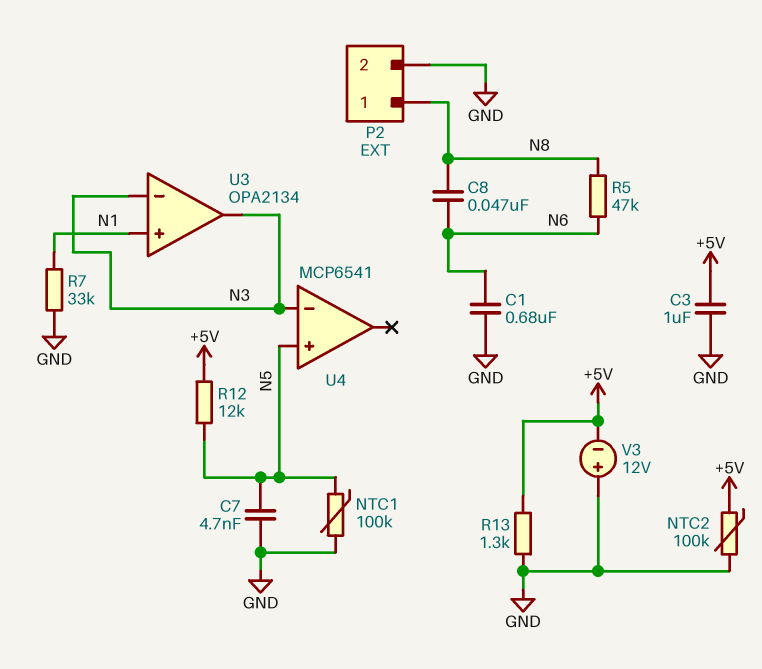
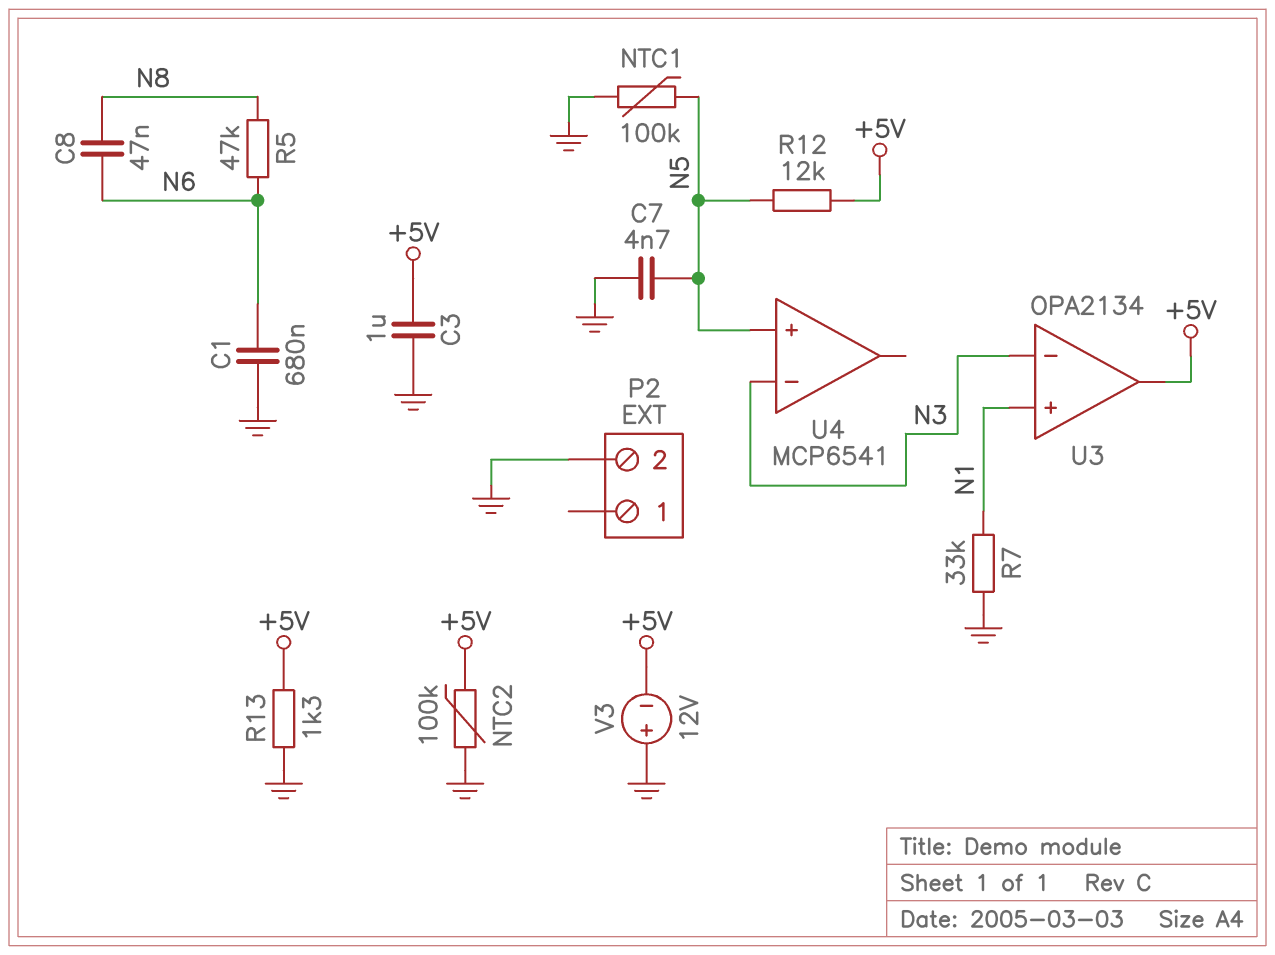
P2 pin 1: N8 -> none
U3 pin out: N3 -> +5V

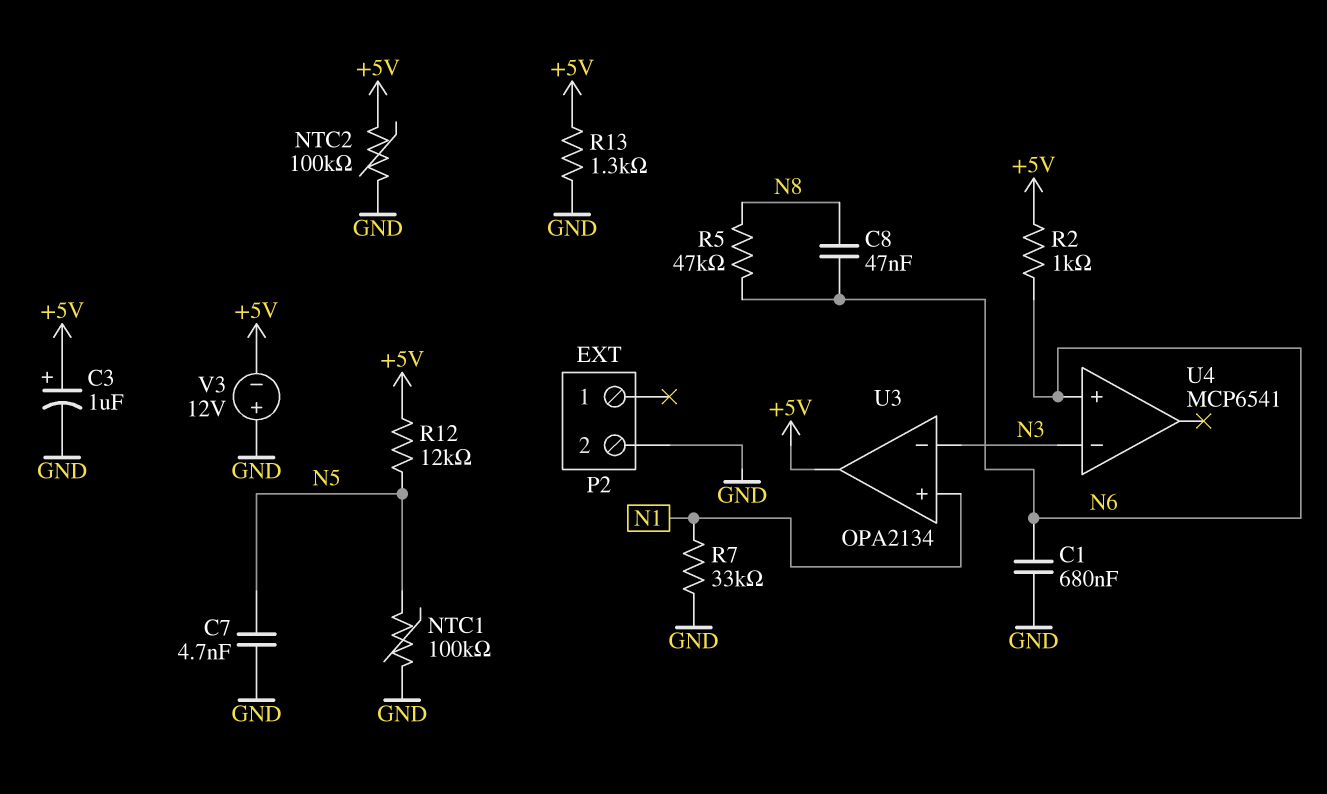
C3: 1uF (+5V, GND) -> 1uF (plus +5V, minus GND)
R2: none -> 1k (+5V, N6)
U4 pin in+: N5 -> N6

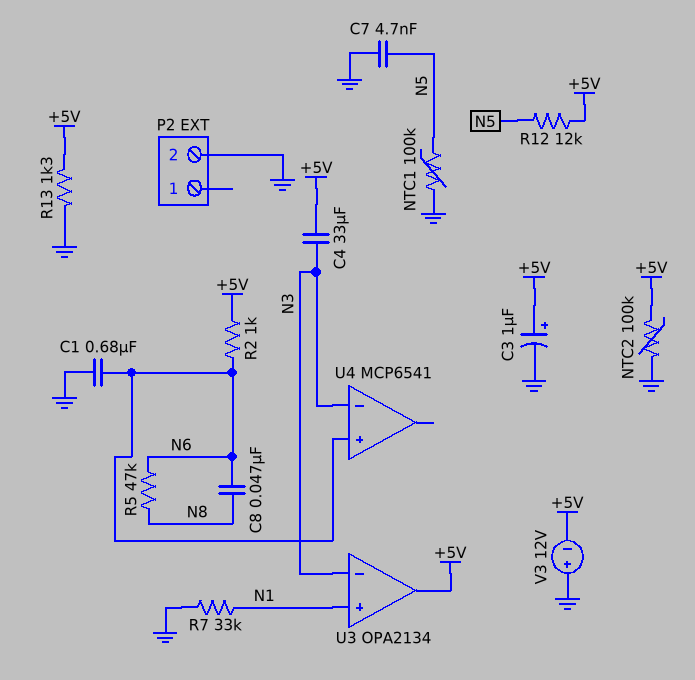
C4: none -> 33uF (+5V, N3)

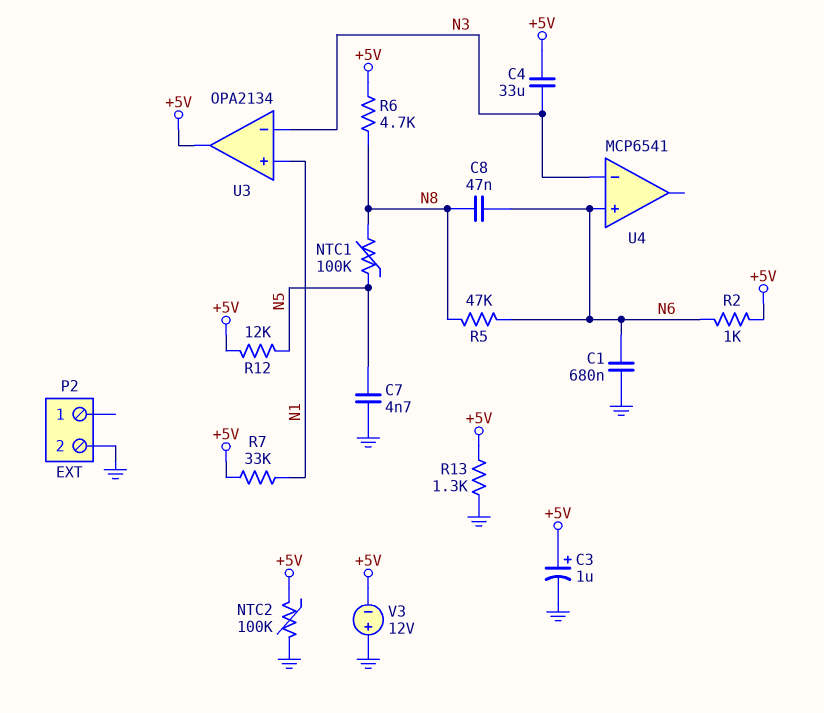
NTC1: 100k (GND, N5) -> 100k (N5, N8)
R6: none -> 4.7k (+5V, N8)
R7: 33k (GND, N1) -> 33k (+5V, N1)

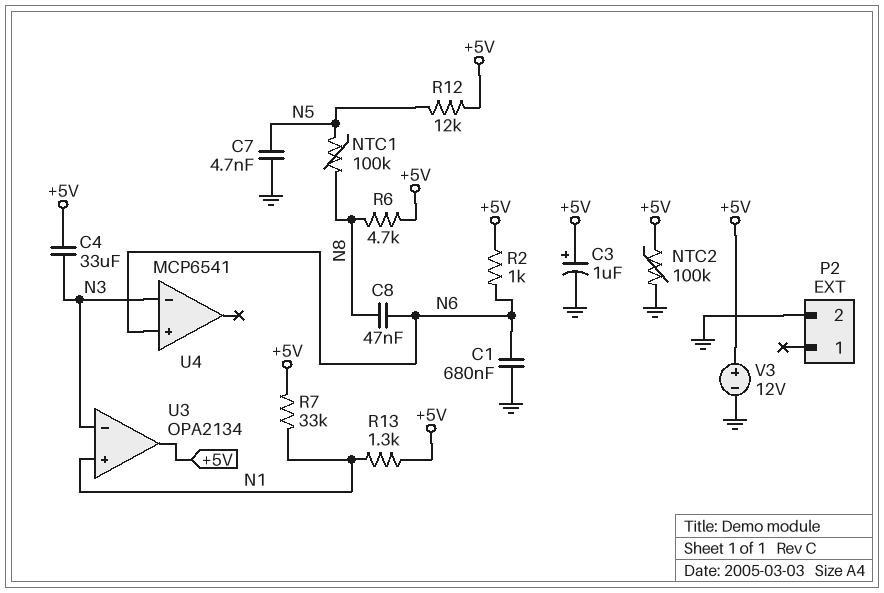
R5: 47k (N6, N8) -> none
R13: 1.3k (+5V, GND) -> 1.3k (+5V, N1)
V3: 12V (plus GND, minus +5V) -> 12V (plus +5V, minus GND)

